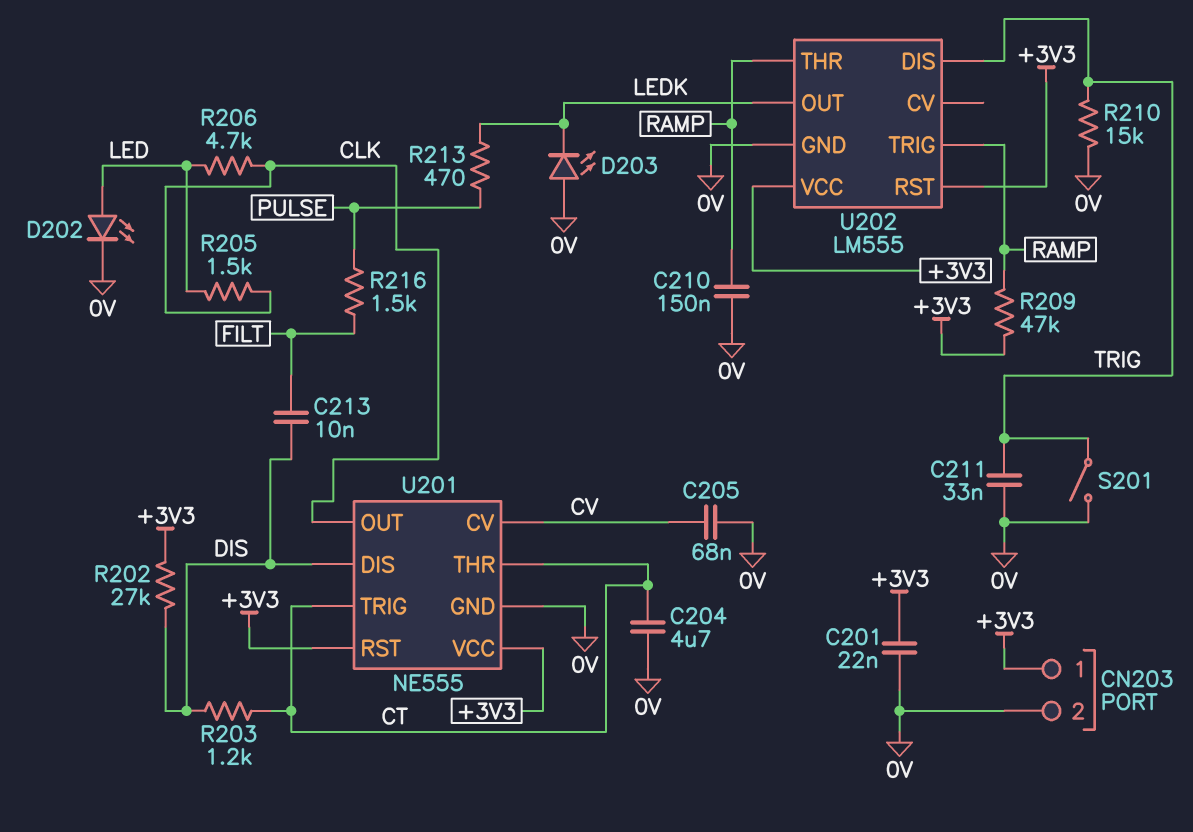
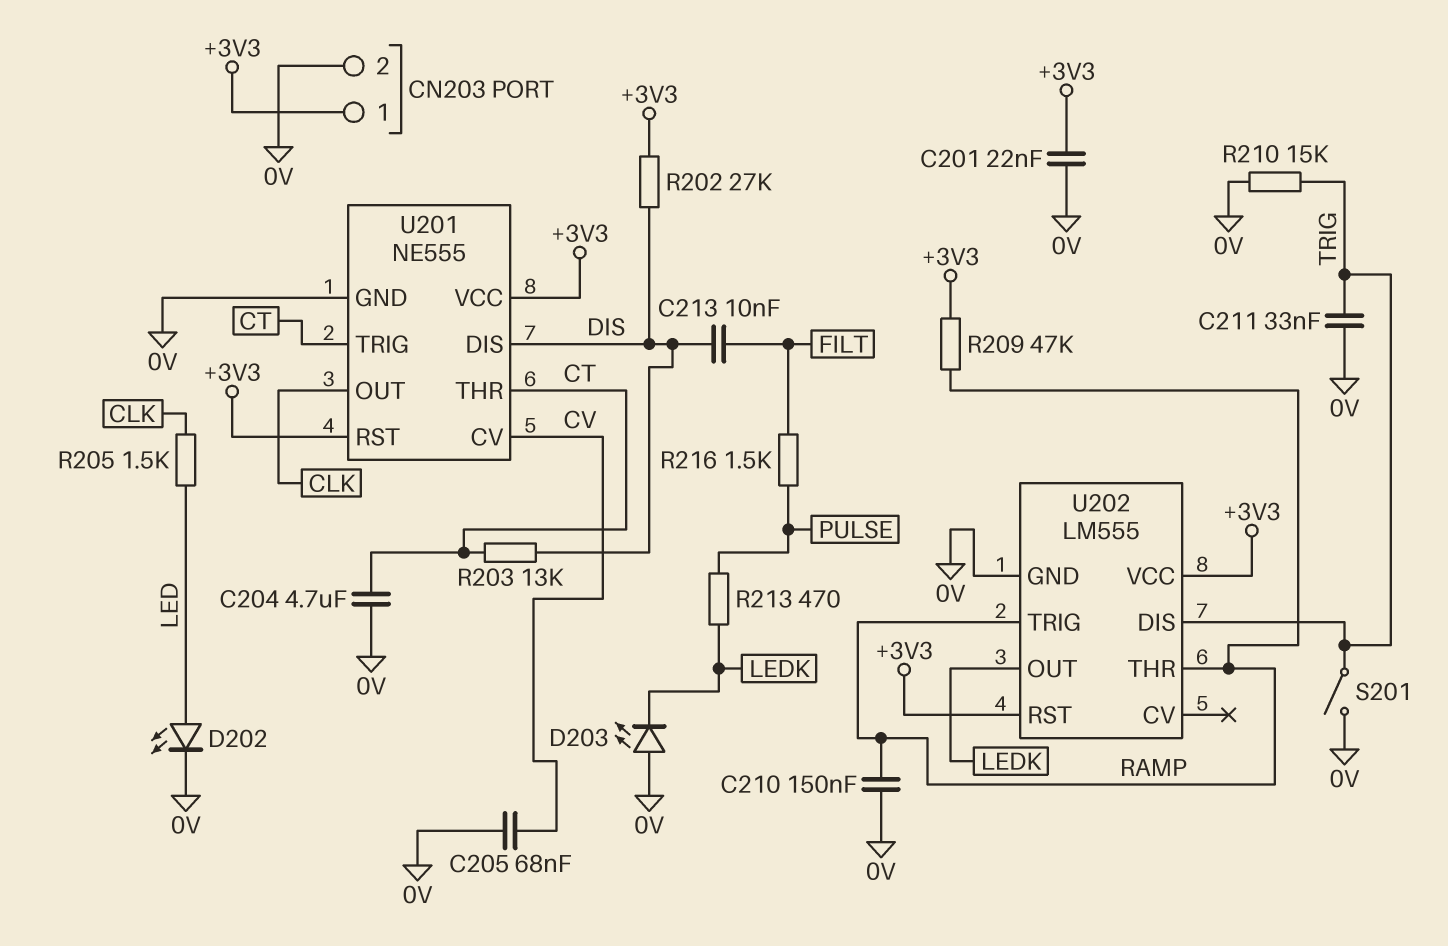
R203: 1.2k (CT, DIS) -> 13k (CT, DIS)
R206: 4.7k (CLK, LED) -> none

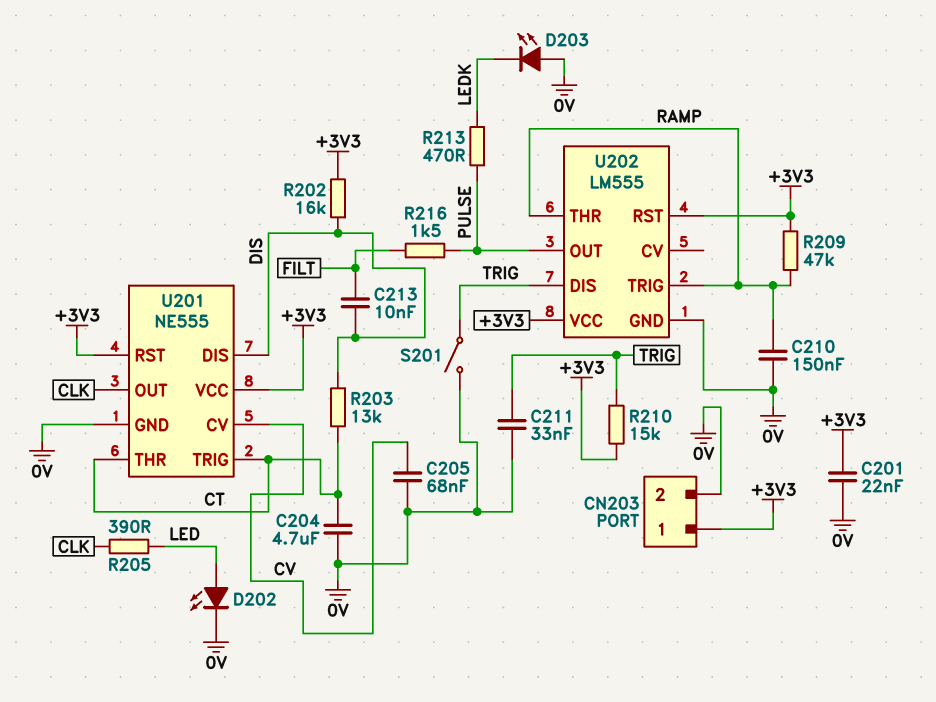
R202: 27k (+3V3, DIS) -> 16k (+3V3, DIS)
R205: 1.5k (CLK, LED) -> 390 (CLK, LED)
R210: 15k (0V, TRIG) -> 15k (+3V3, TRIG)
U202 pin OUT: LEDK -> PULSE

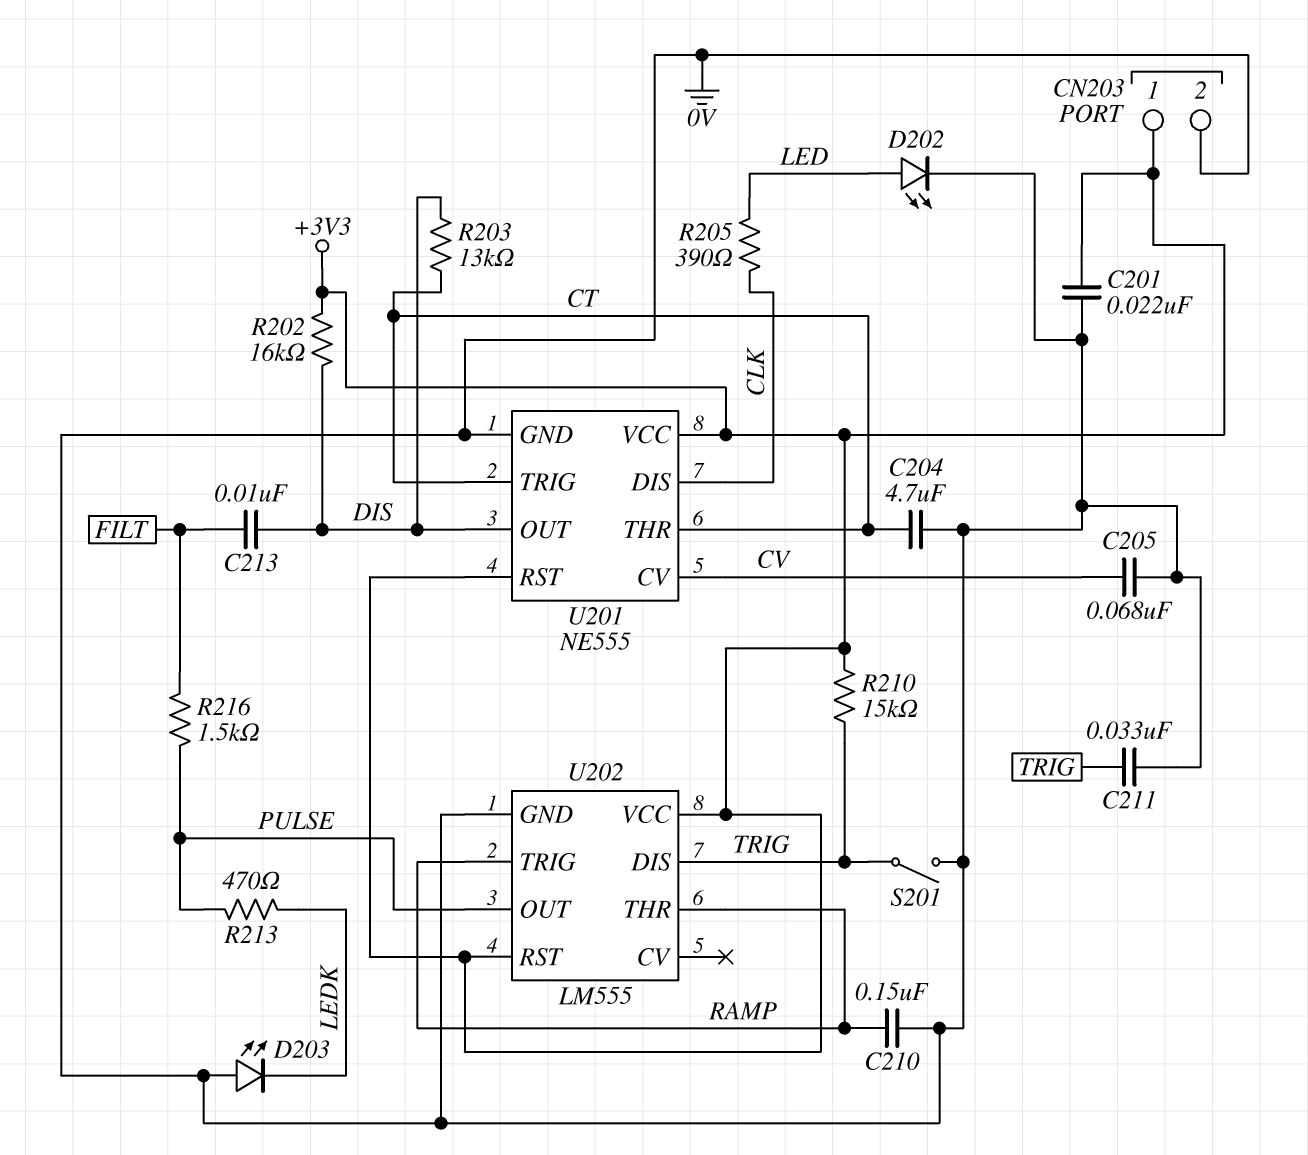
R209: 47k (+3V3, RAMP) -> none
U201 pin DIS: DIS -> CLK
U201 pin OUT: CLK -> DIS

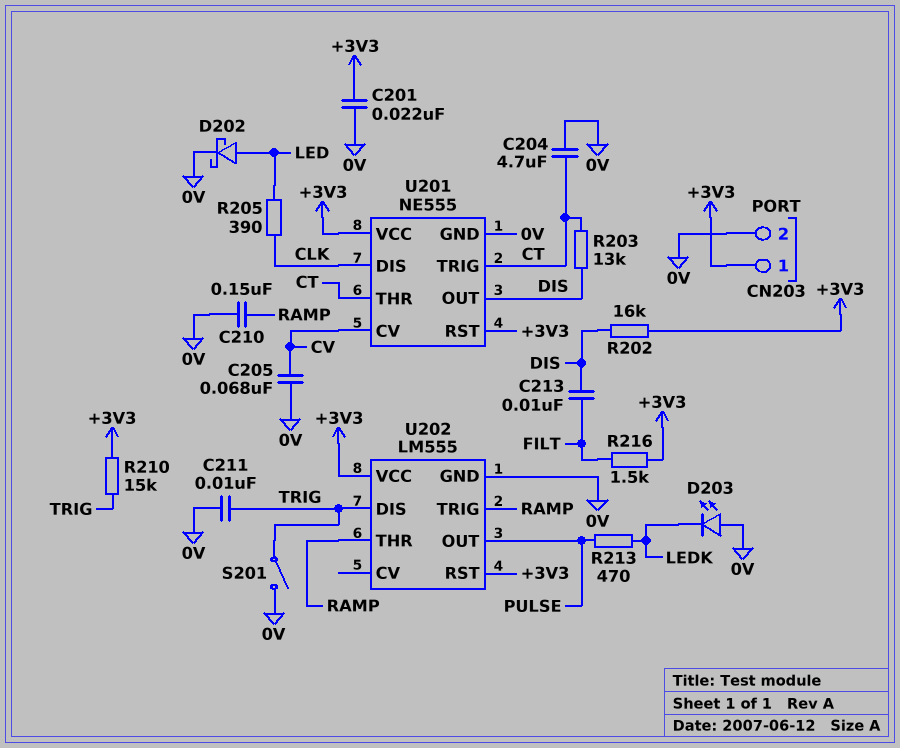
C211: 33nF (0V, TRIG) -> 10nF (0V, TRIG)
D202: LED (A LED, K 0V) -> schottky (A LED, K 0V)
R216: 1.5k (FILT, PULSE) -> 1.5k (+3V3, FILT)

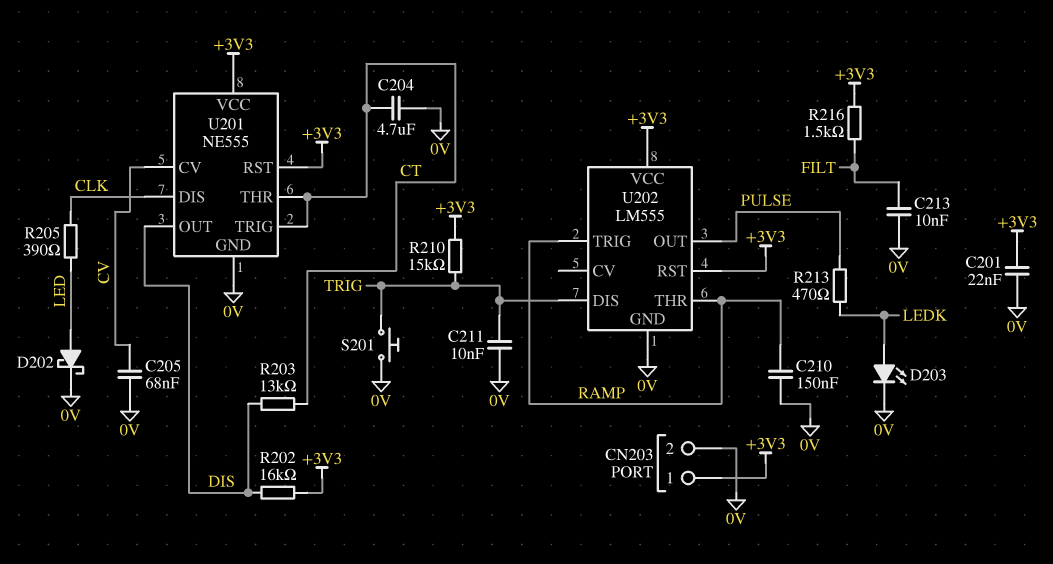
C213: 10nF (DIS, FILT) -> 10nF (0V, FILT)
D203: LED (A 0V, K LEDK) -> LED (A LEDK, K 0V)
S201: switch (0V, TRIG) -> button (0V, TRIG)

